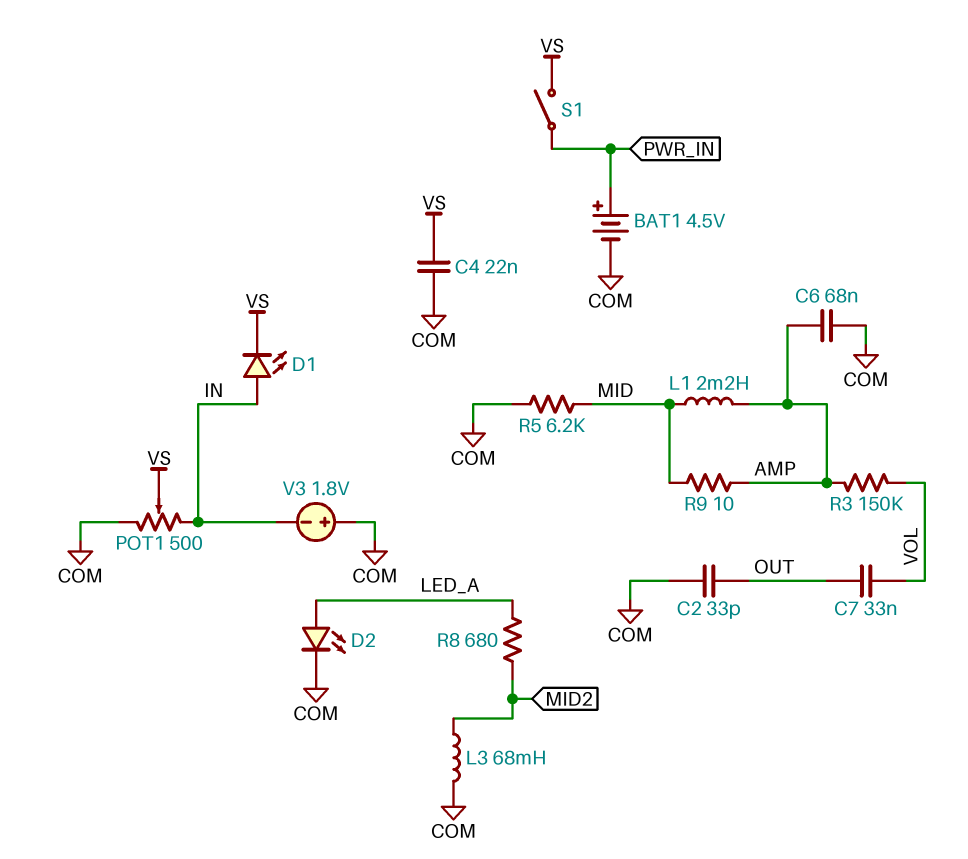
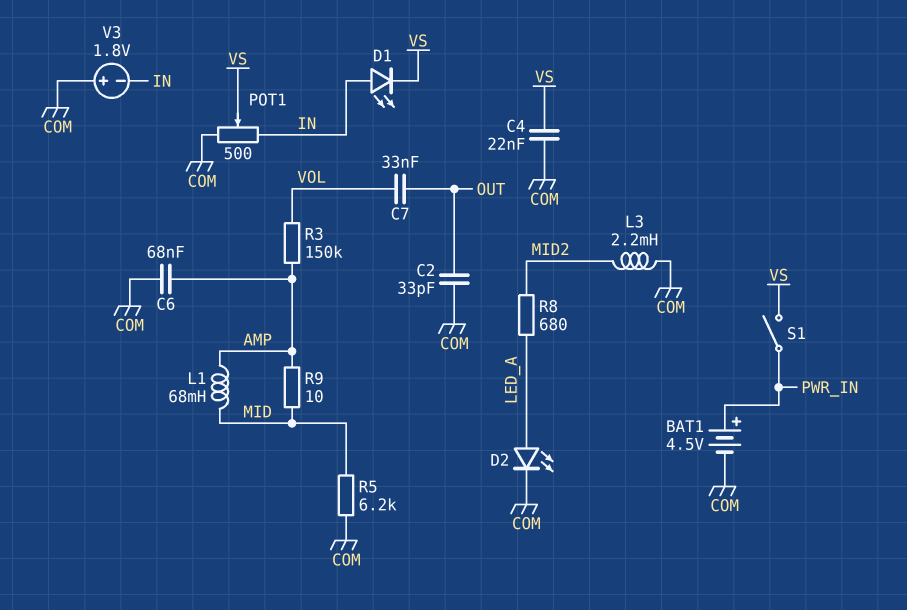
L1: 2.2mH (AMP, MID) -> 68mH (AMP, MID)
L3: 68mH (COM, MID2) -> 2.2mH (COM, MID2)

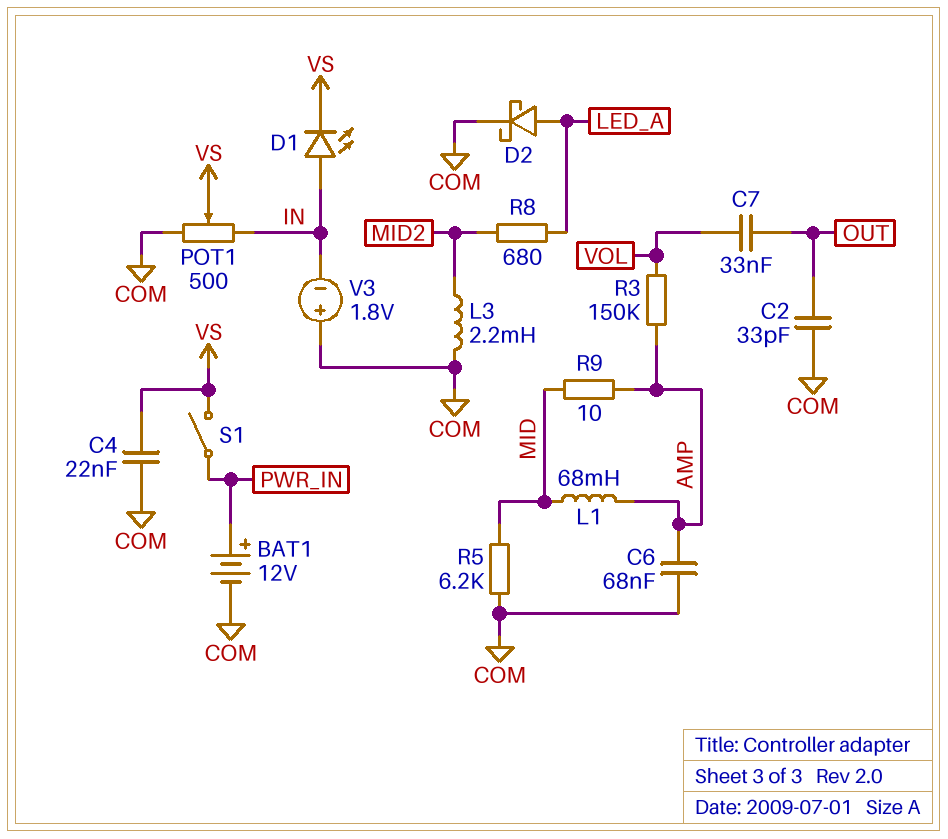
BAT1: 4.5V (plus PWR_IN, minus COM) -> 12V (plus PWR_IN, minus COM)
D2: LED (A LED_A, K COM) -> schottky (A LED_A, K COM)

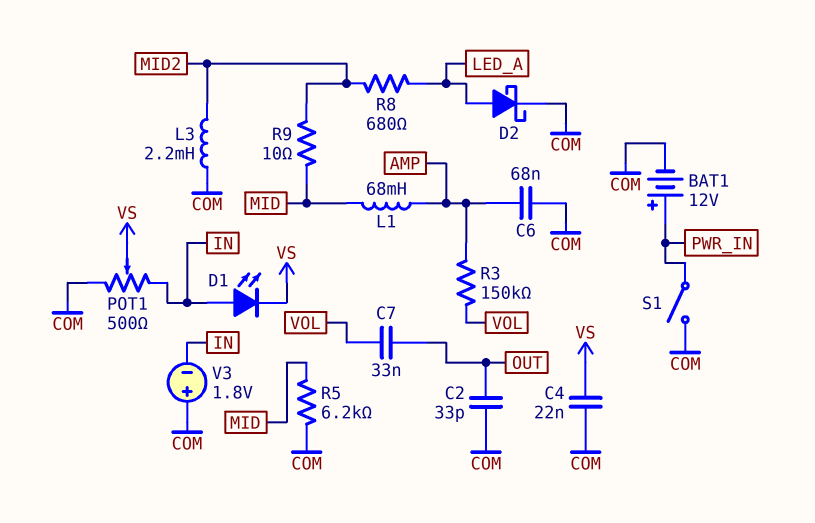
R9: 10 (AMP, MID) -> 10 (MID, MID2)
S1: switch (PWR_IN, VS) -> switch (COM, PWR_IN)

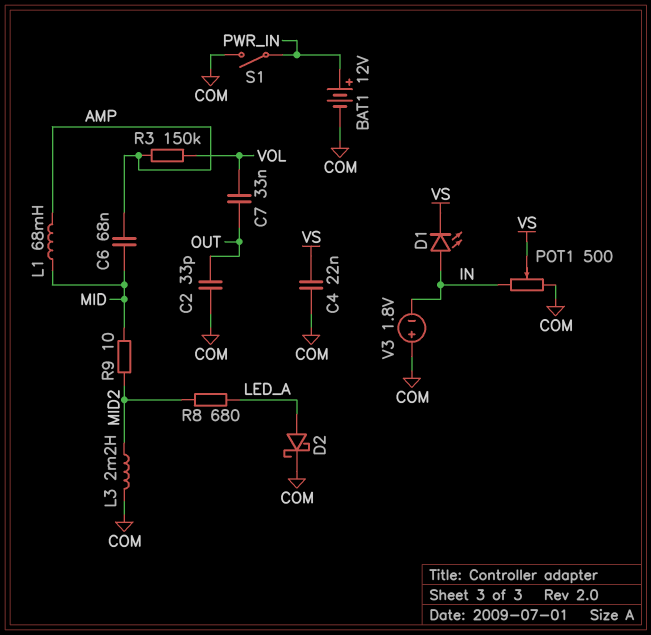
C6: 68nF (AMP, COM) -> 68nF (AMP, MID)
R5: 6.2k (COM, MID) -> none

